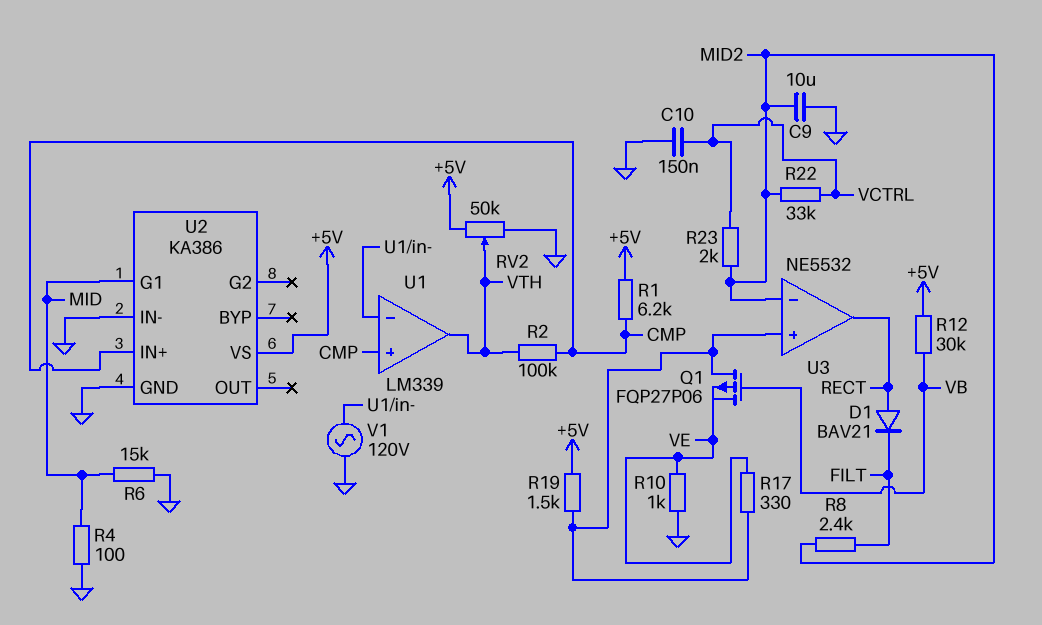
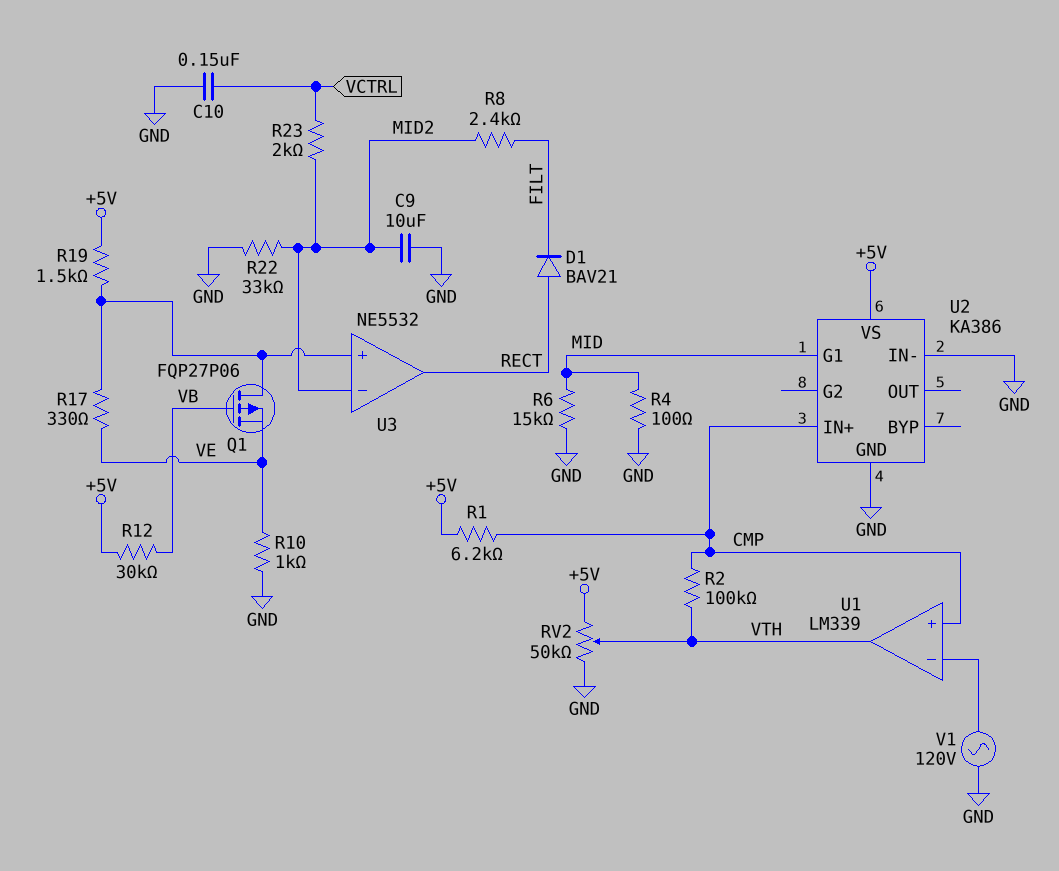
R22: 33k (MID2, VCTRL) -> 33k (GND, MID2)

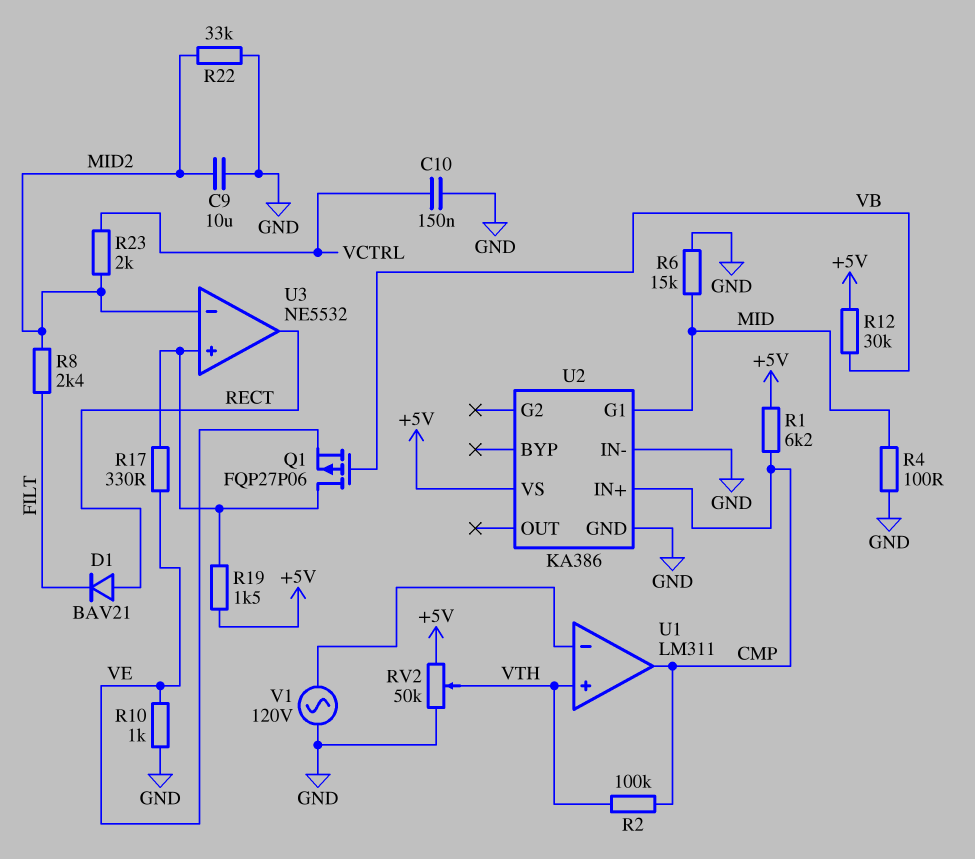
U1: LM339 -> LM311
U1 pin in+: CMP -> VTH
U1 pin out: VTH -> CMP

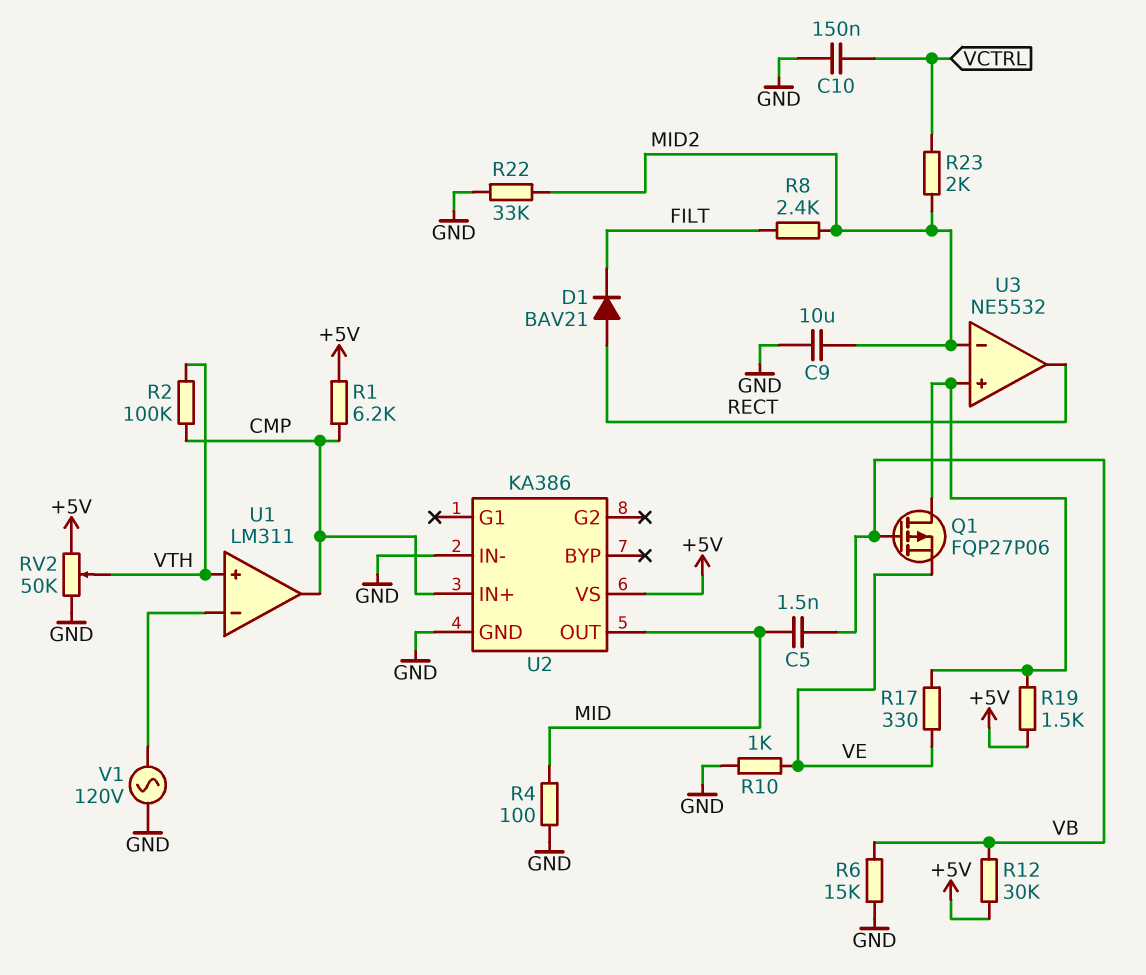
C5: none -> 1.5nF (MID, VB)
R6: 15k (GND, MID) -> 15k (GND, VB)
U2 pin G1: MID -> none
U2 pin OUT: none -> MID

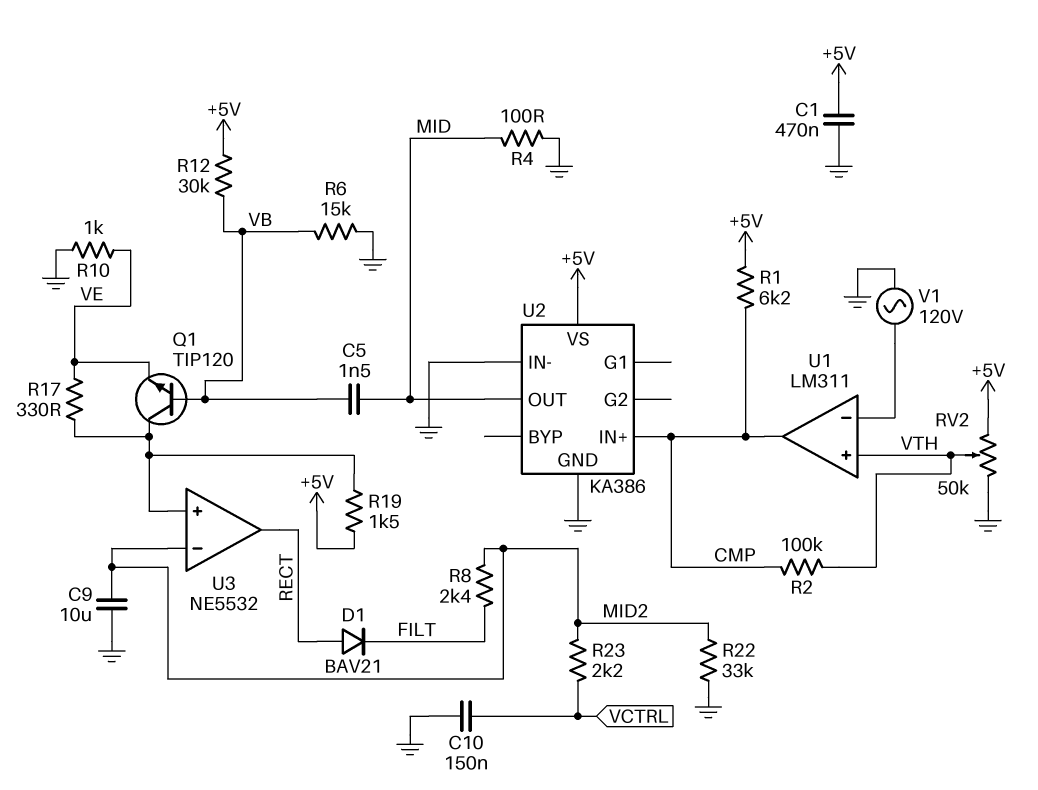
C1: none -> 470nF (+5V, GND)
Q1: PMOS FQP27P06 (G VB, D U3/in+, S VE) -> NPN TIP120 (B VB, C U3/in+, E VE)
R23: 2k (MID2, VCTRL) -> 2.2k (MID2, VCTRL)

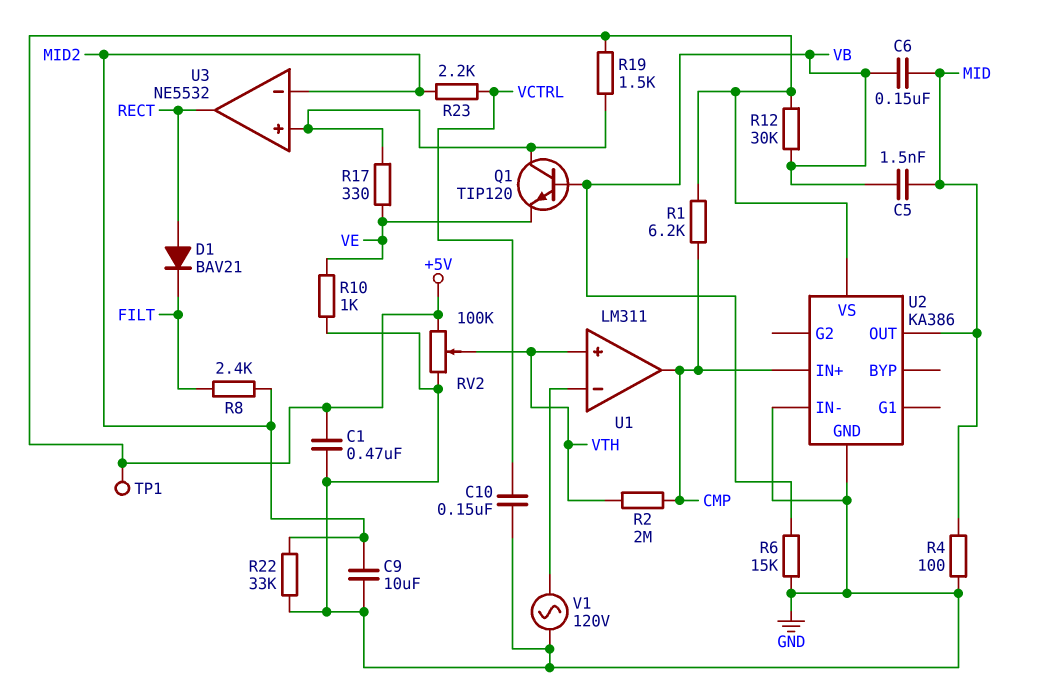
C6: none -> 150nF (MID, VB)
R2: 100k (CMP, VTH) -> 2M (CMP, VTH)
RV2: 50k (+5V, GND, wiper VTH) -> 100k (+5V, GND, wiper VTH)
TP1: none -> test point (+5V)

